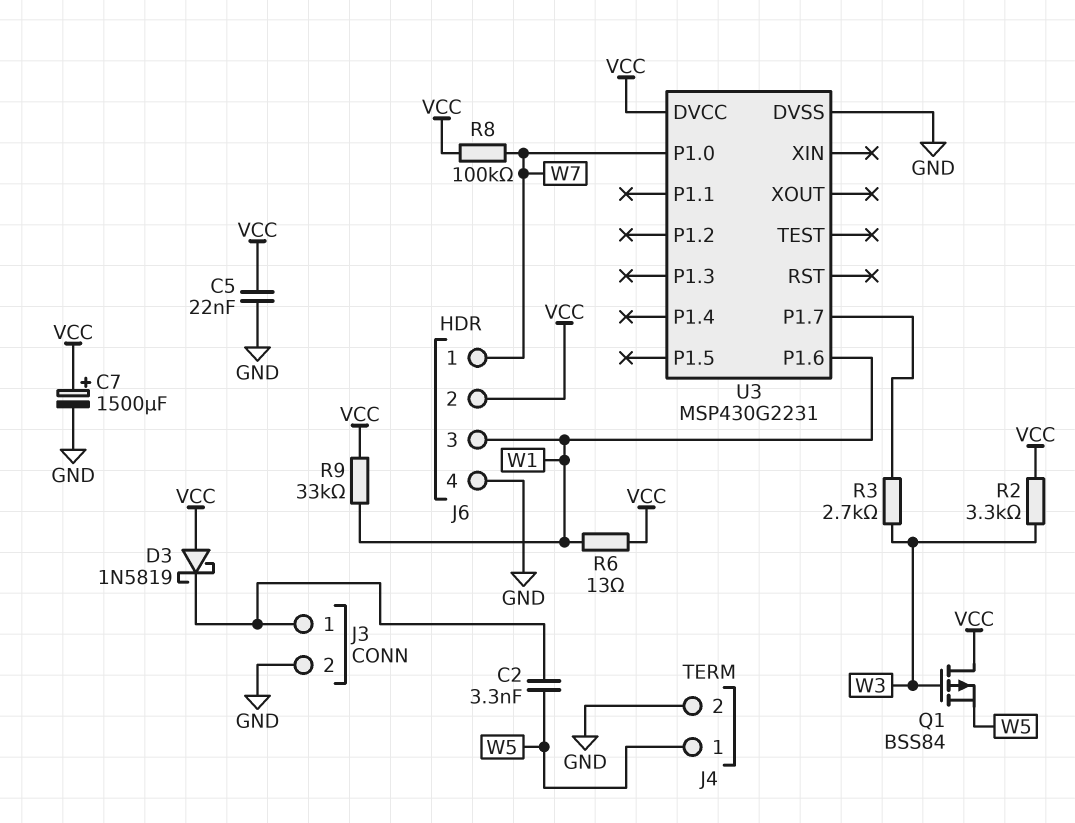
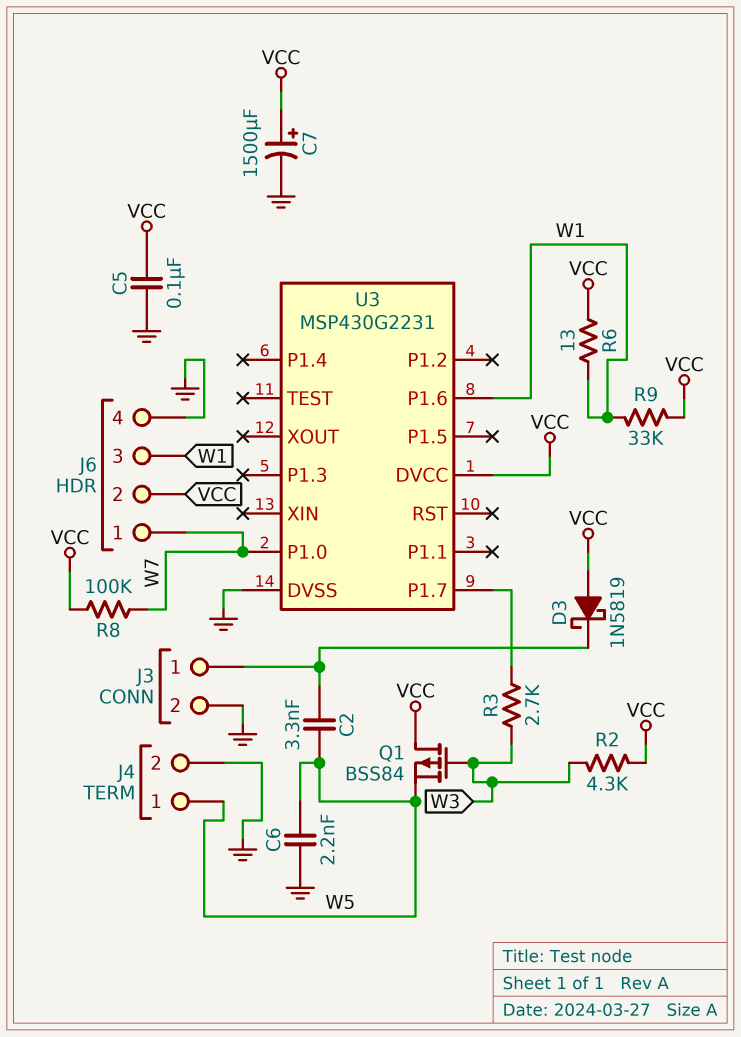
C5: 22nF (GND, VCC) -> 100nF (GND, VCC)
C6: none -> 2.2nF (GND, W5)
R2: 3.3k (VCC, W3) -> 4.3k (VCC, W3)

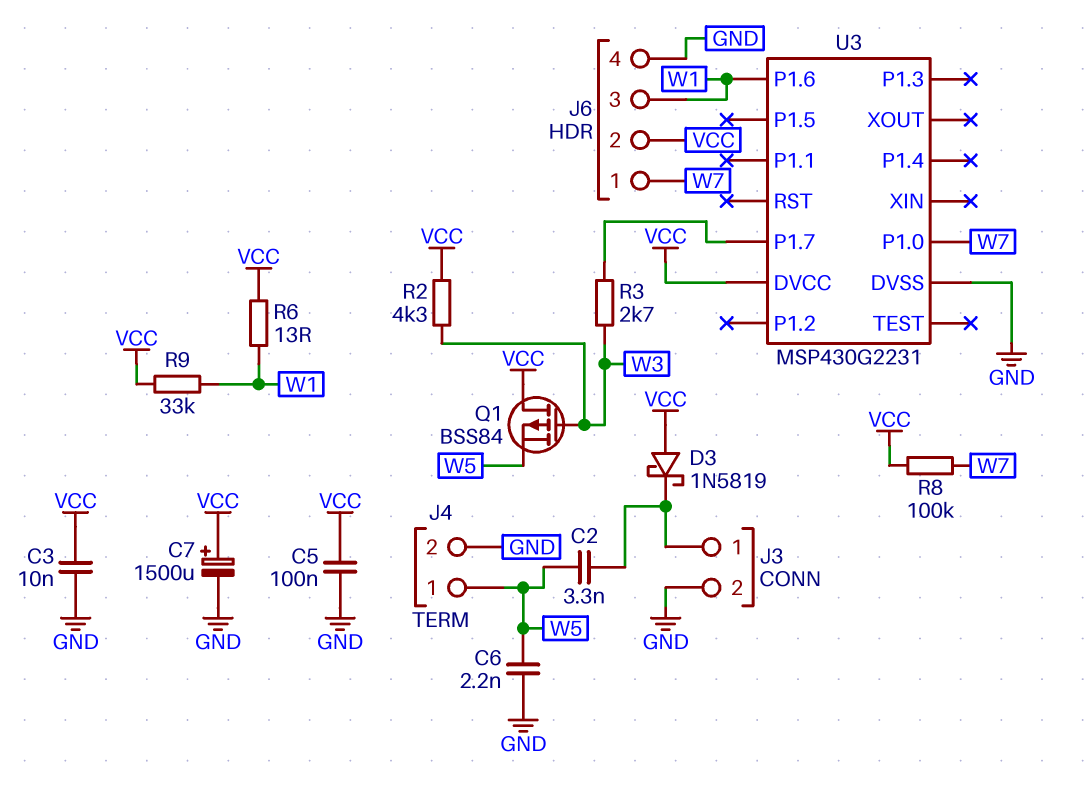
C3: none -> 10nF (GND, VCC)

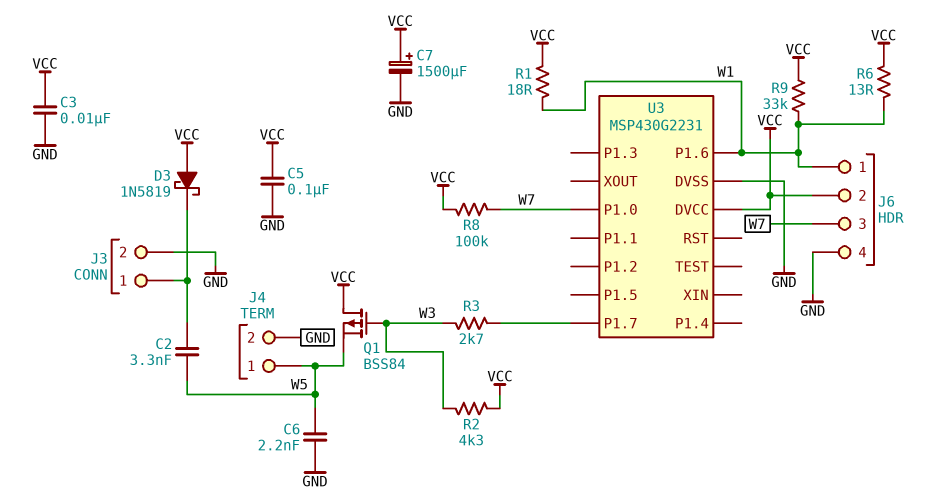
J6 pin 1: W7 -> W1
J6 pin 3: W1 -> W7
R1: none -> 18 (VCC, W1)

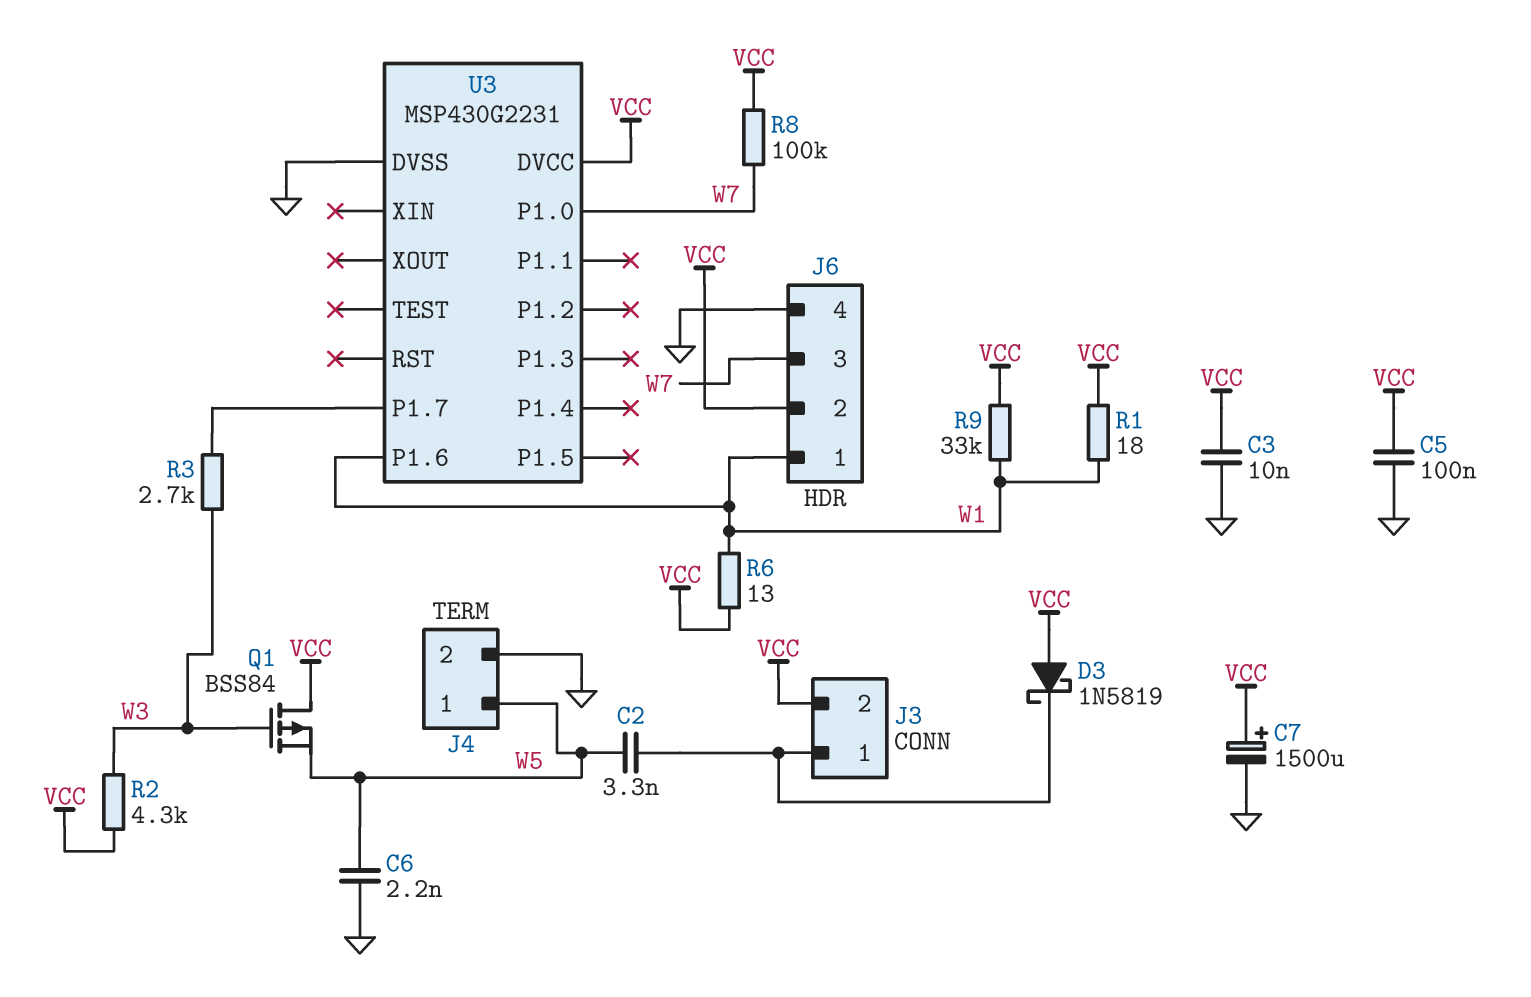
J3 pin 2: GND -> VCC

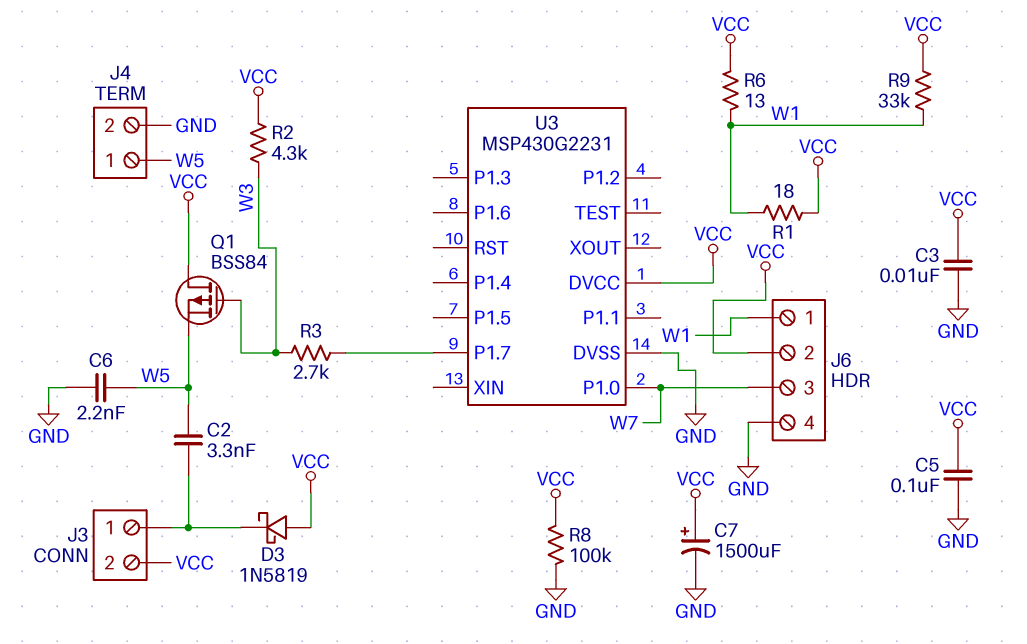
R8: 100k (VCC, W7) -> 100k (GND, VCC)
U3 pin P1.6: W1 -> none

